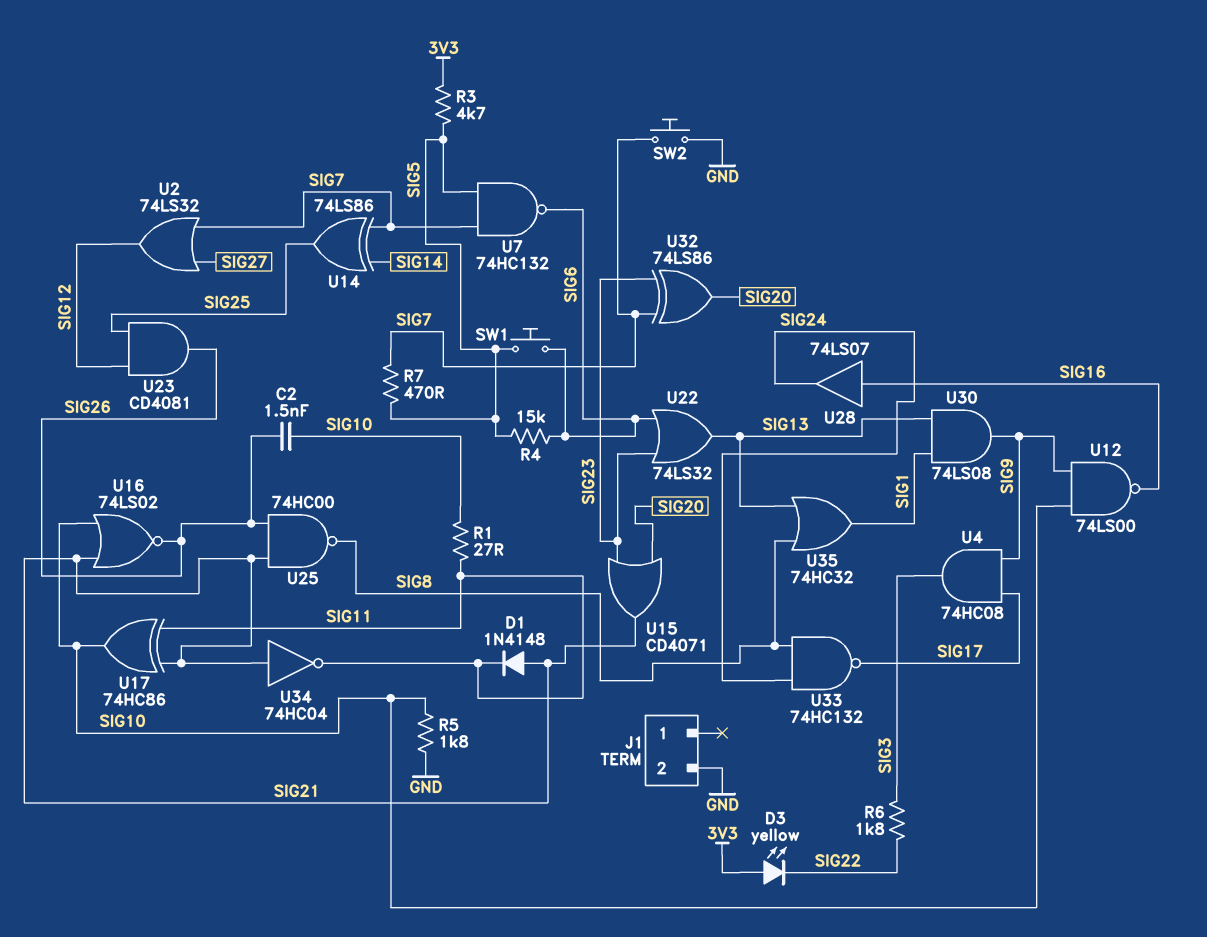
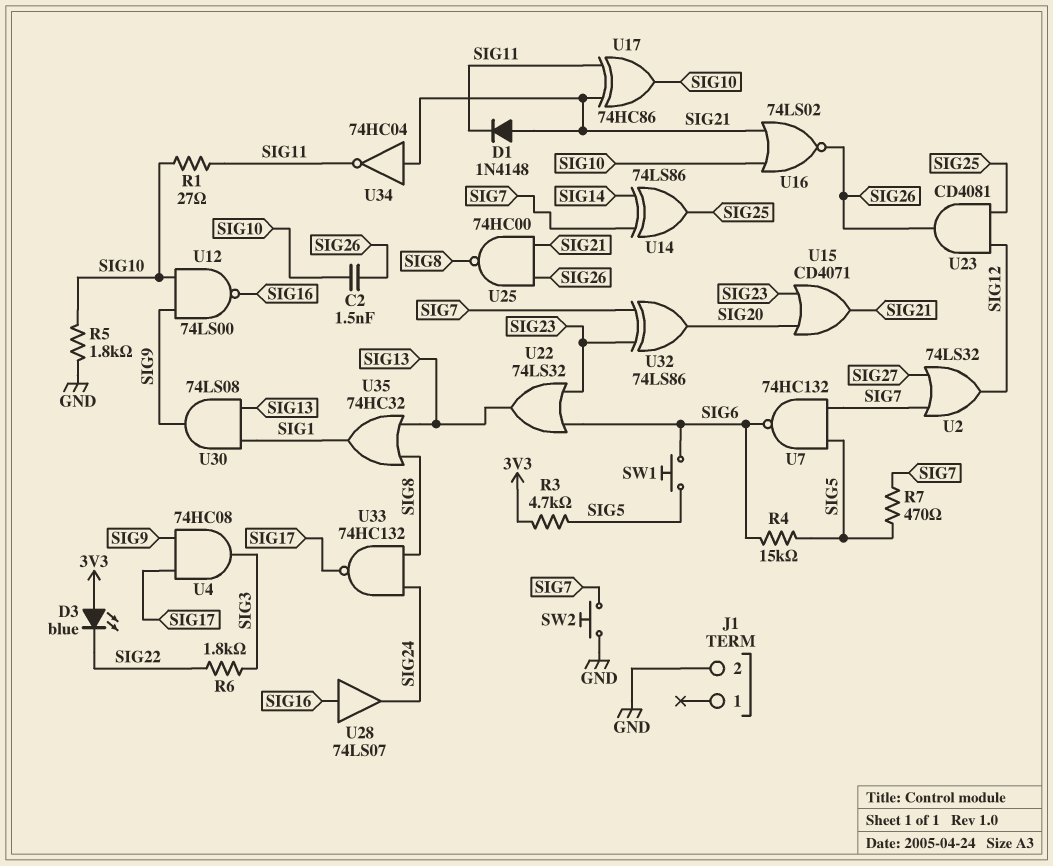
D3: LED yellow (A 3V3, K SIG22) -> LED blue (A 3V3, K SIG22)

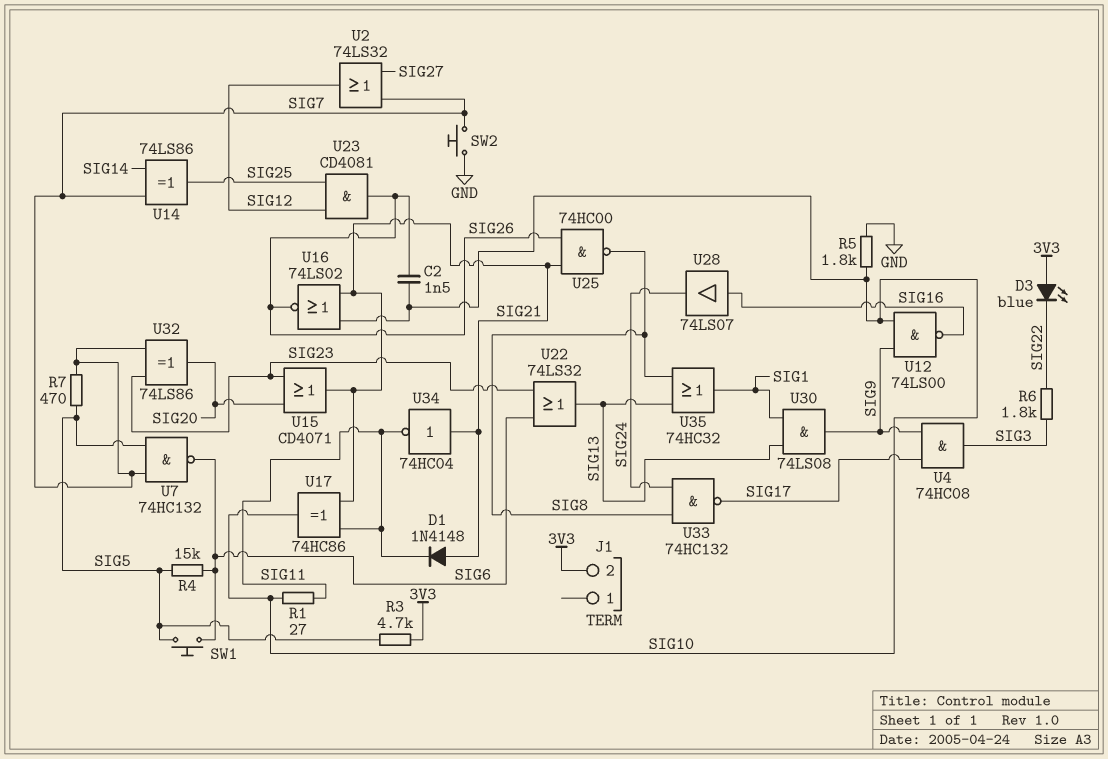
J1 pin 2: GND -> 3V3

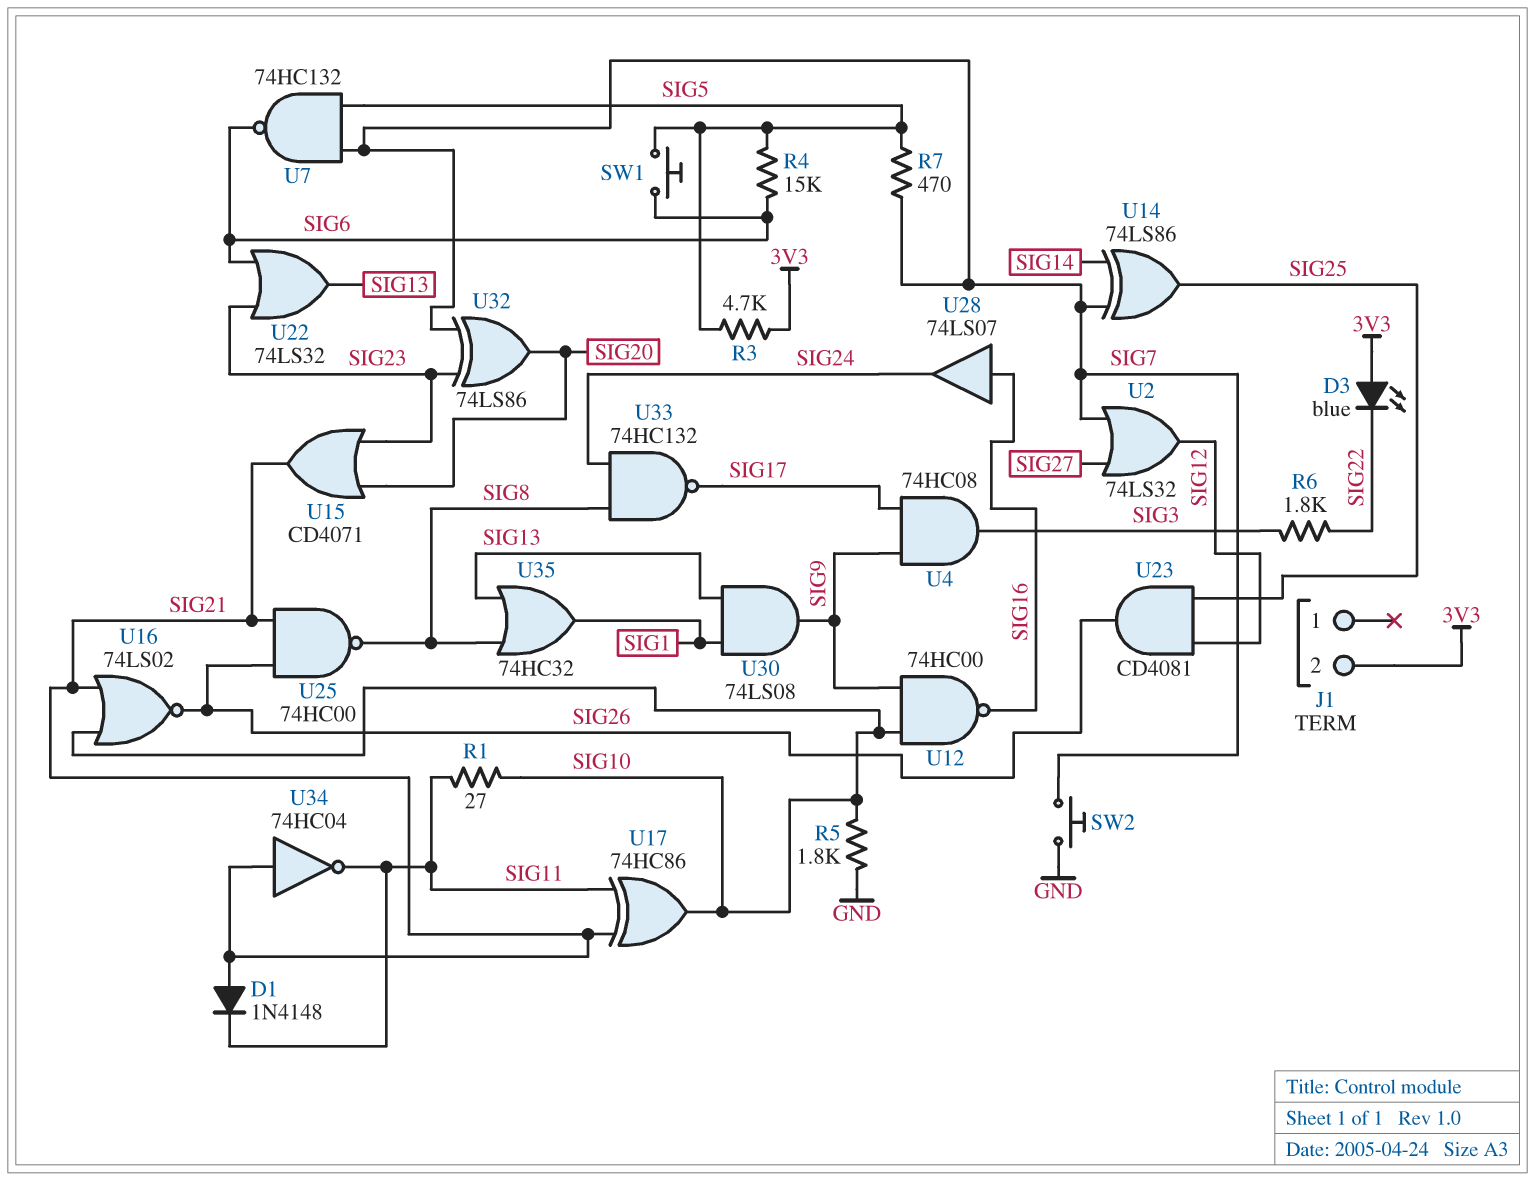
C2: 1.5nF (SIG10, SIG26) -> none
U12: NAND 74LS00 (in SIG9, in SIG10, out SIG16) -> NAND 74HC00 (in SIG9, in SIG10, out SIG16)

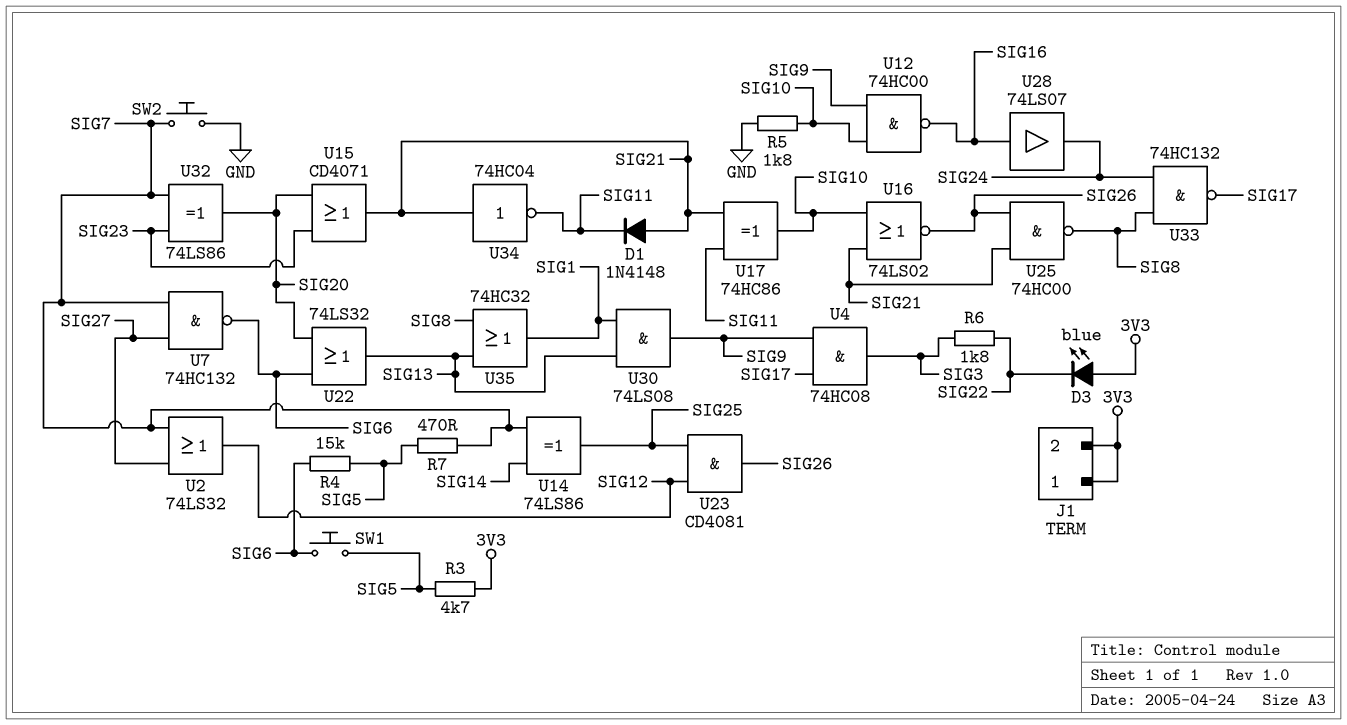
J1 pin 1: none -> 3V3
R1: 27 (SIG10, SIG11) -> none
U7: NAND 74HC132 (in SIG5, in SIG7, out SIG6) -> NAND 74HC132 (in SIG7, in SIG27, out SIG6)
U22: OR 74LS32 (in SIG6, in SIG23, out SIG13) -> OR 74LS32 (in SIG6, in SIG20, out SIG13)

